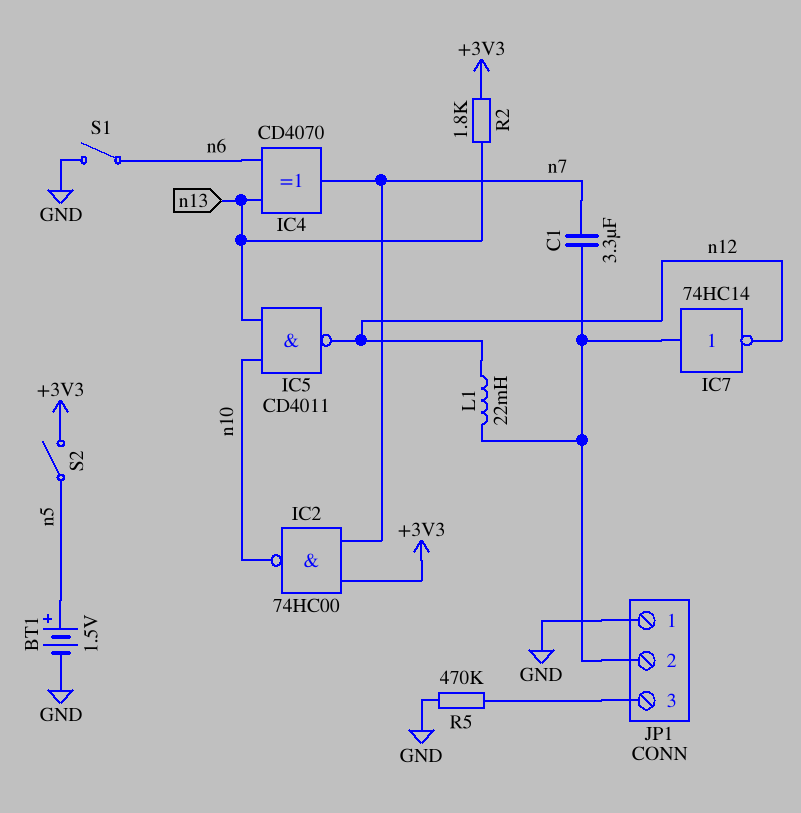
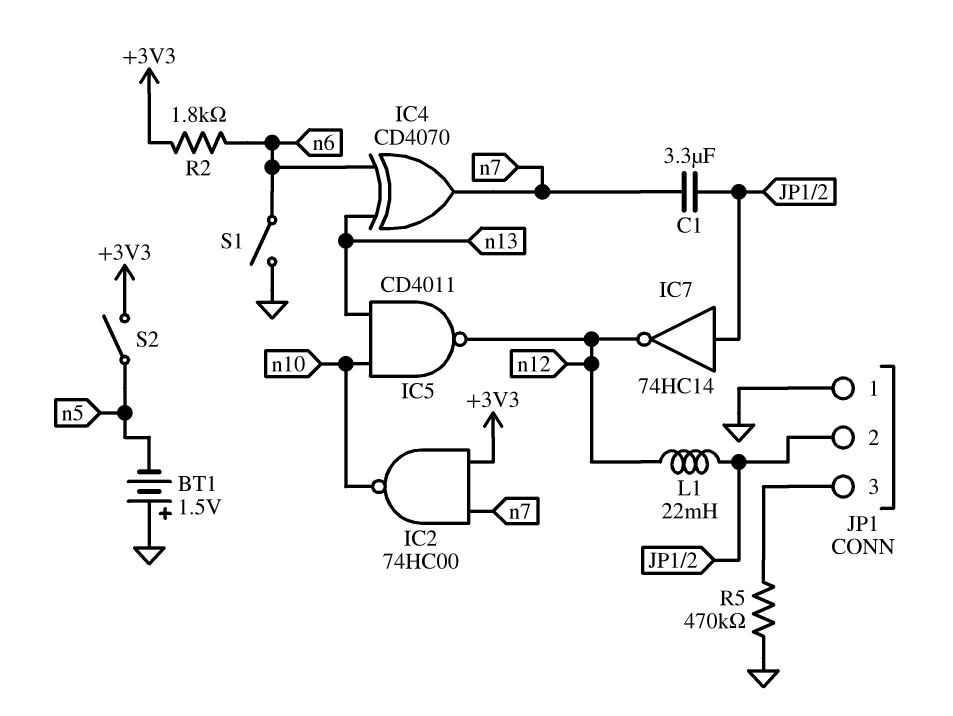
BT1: 1.5V (plus n5, minus GND) -> 1.5V (plus GND, minus n5)
R2: 1.8k (+3V3, n13) -> 1.8k (+3V3, n6)

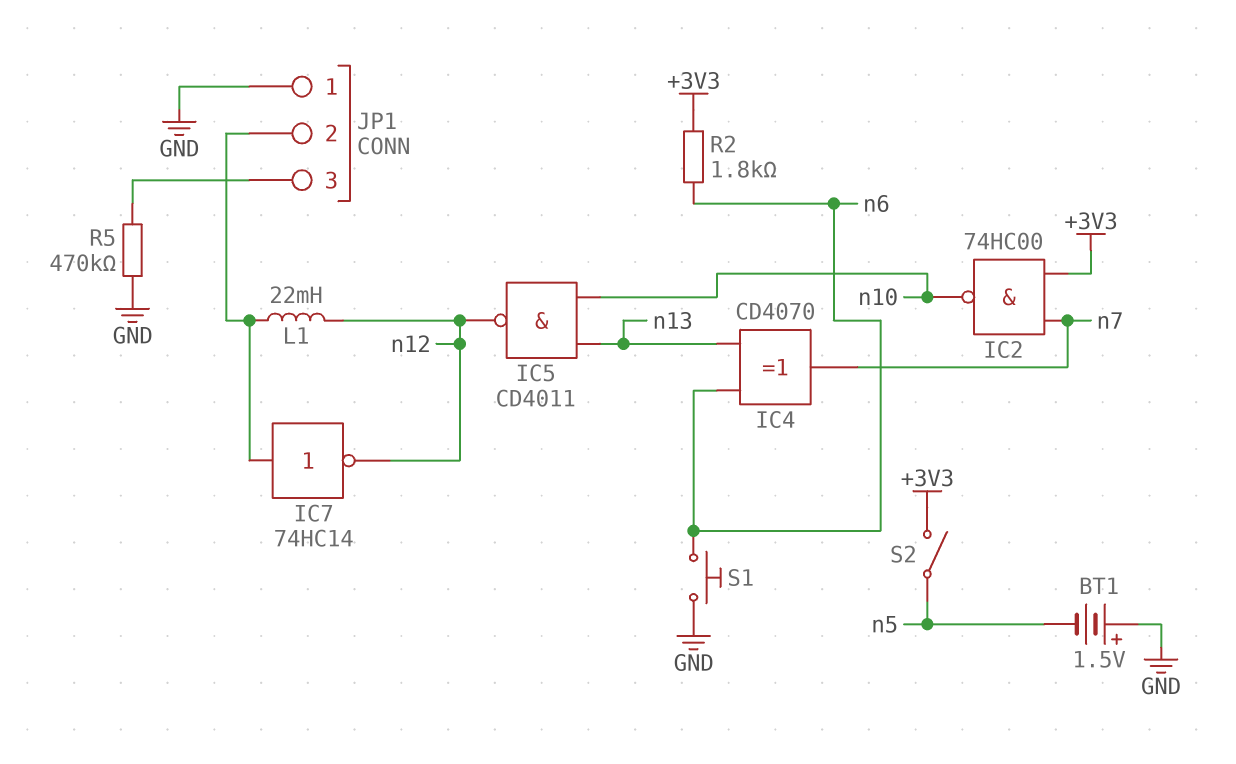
C1: 3.3uF (JP1/2, n7) -> none
S1: switch (GND, n6) -> button (GND, n6)

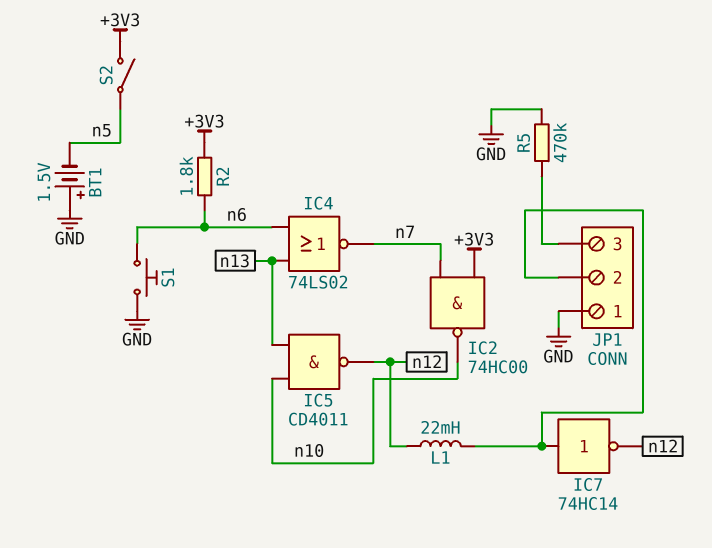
IC4: XOR CD4070 (in n6, in n13, out n7) -> NOR 74LS02 (in n6, in n13, out n7)

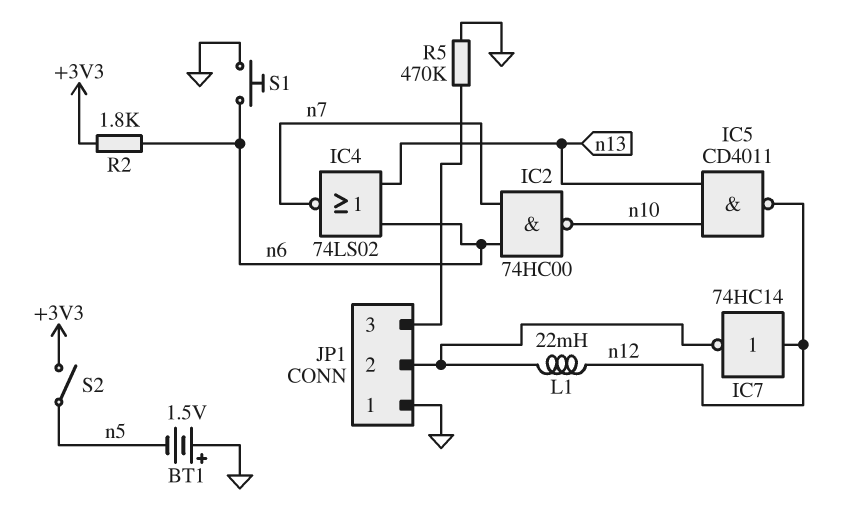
IC2: NAND 74HC00 (in +3V3, in n7, out n10) -> NAND 74HC00 (in n6, in n7, out n10)
IC7: NOT 74HC14 (in JP1/2, out n12) -> NOT 74HC14 (in n12, out JP1/2)

